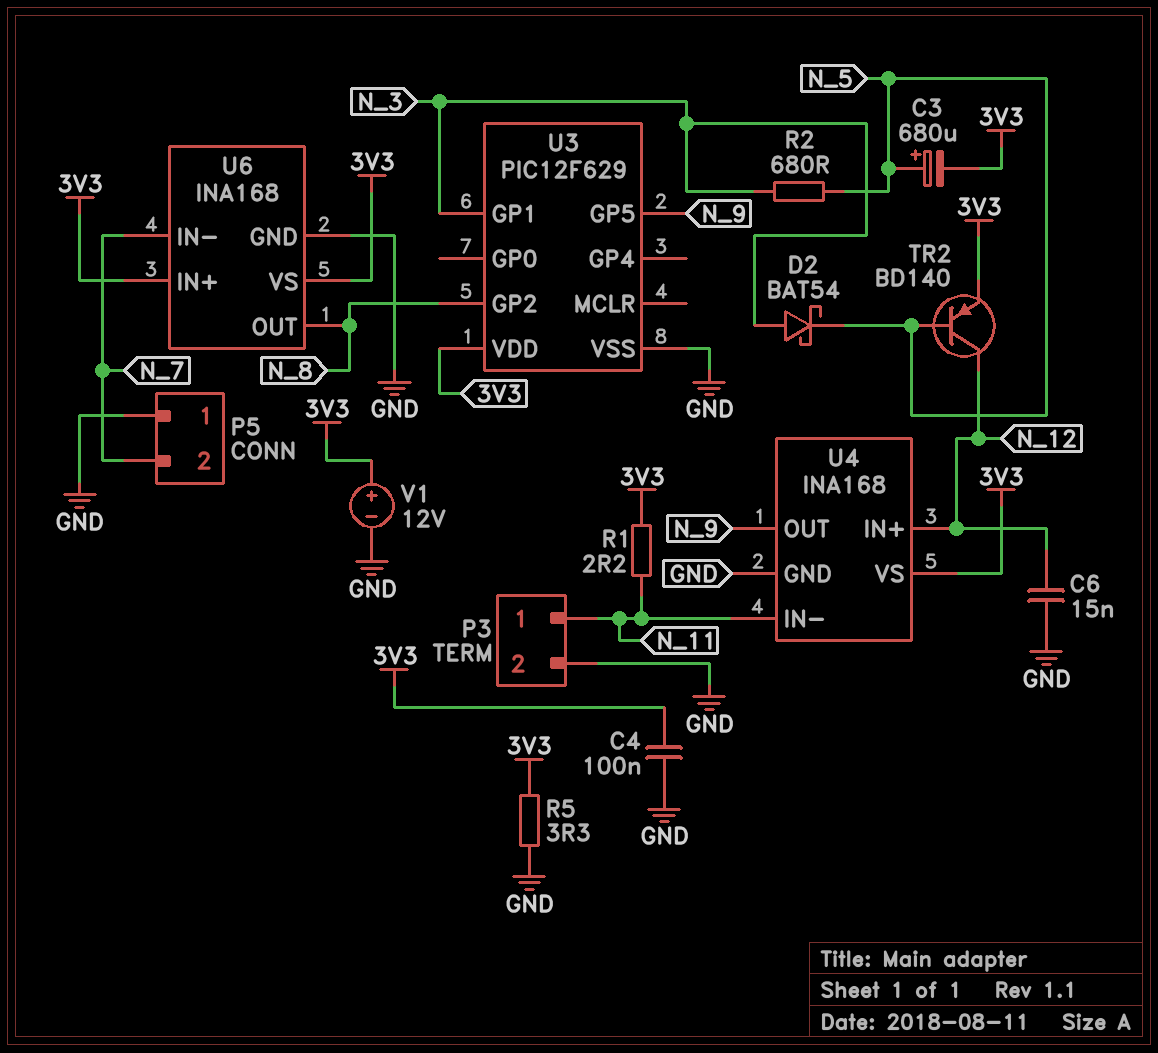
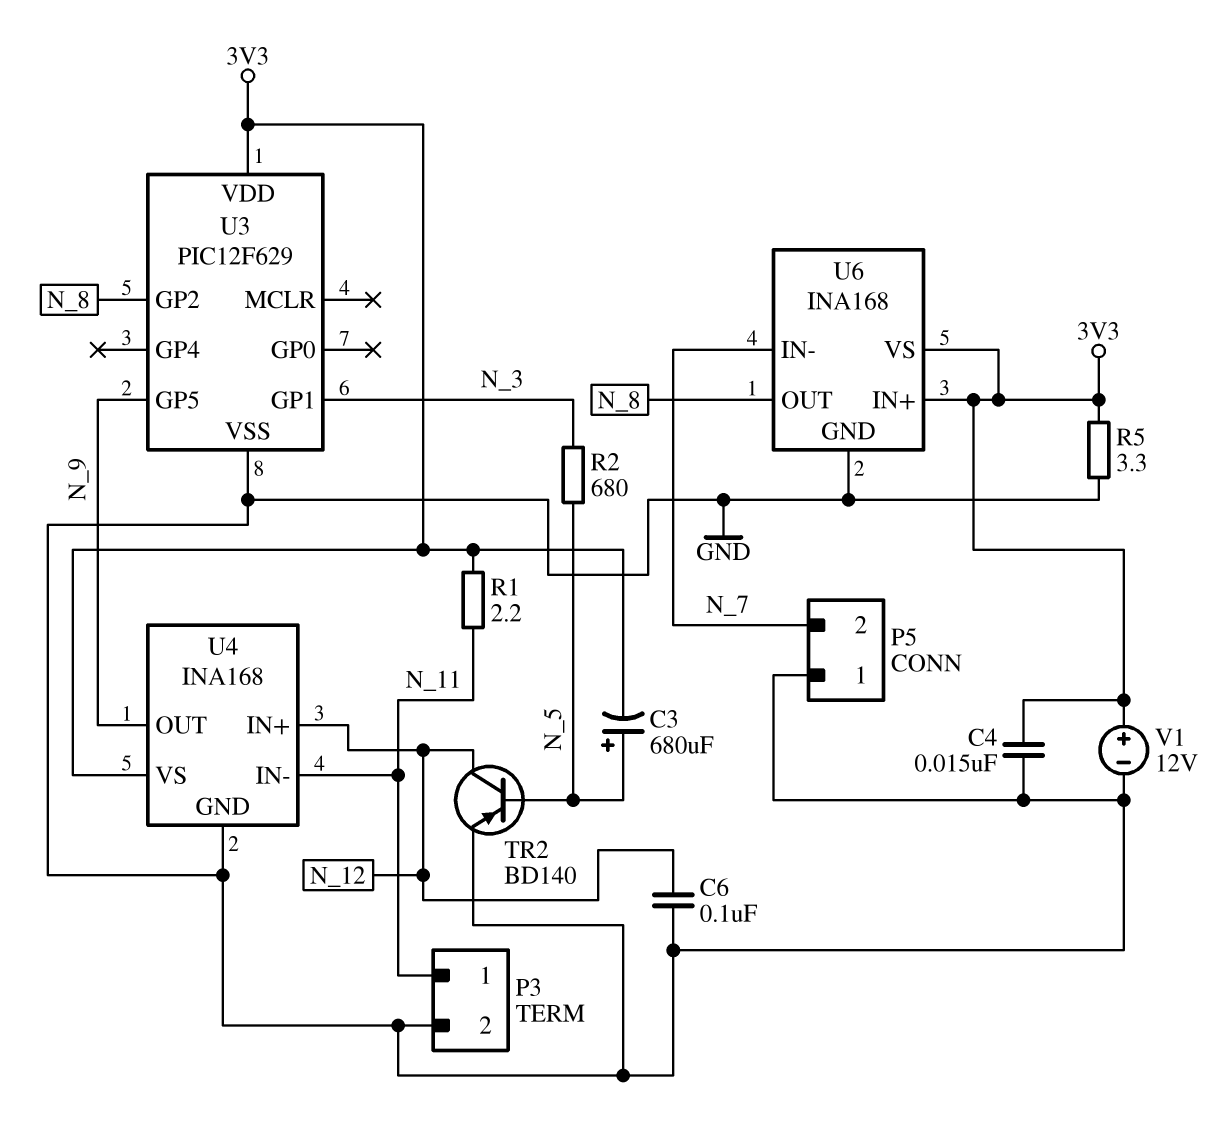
C4: 100nF (3V3, GND) -> 15nF (3V3, GND)
C6: 15nF (GND, N_12) -> 100nF (GND, N_12)
D2: schottky BAT54 (A N_3, K N_5) -> none
TR2: PNP BD140 (B N_5, C N_12, E 3V3) -> PNP BD140 (B N_5, C N_12, E GND)

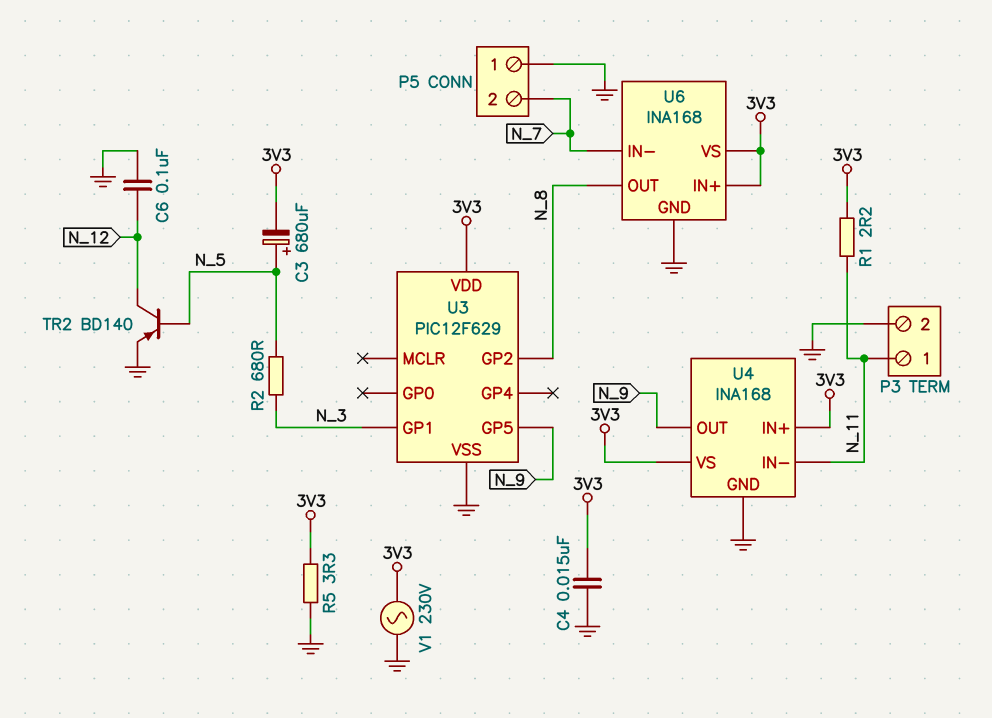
U4 pin IN+: N_12 -> 3V3
V1: 12V (plus 3V3, minus GND) -> AC 230V (3V3, GND)

